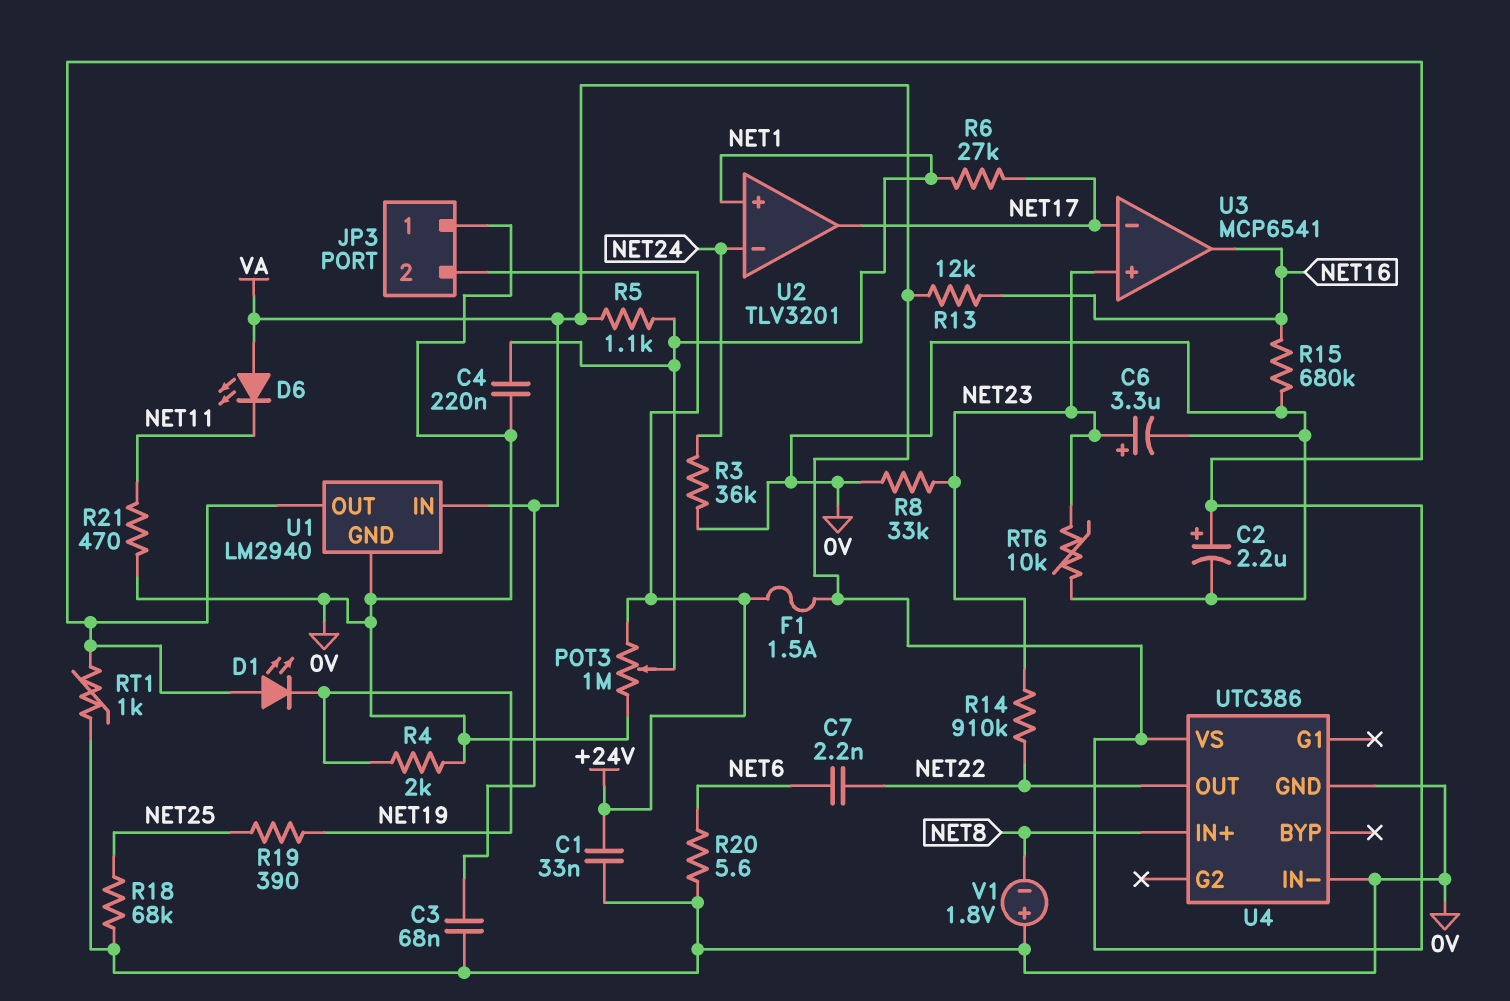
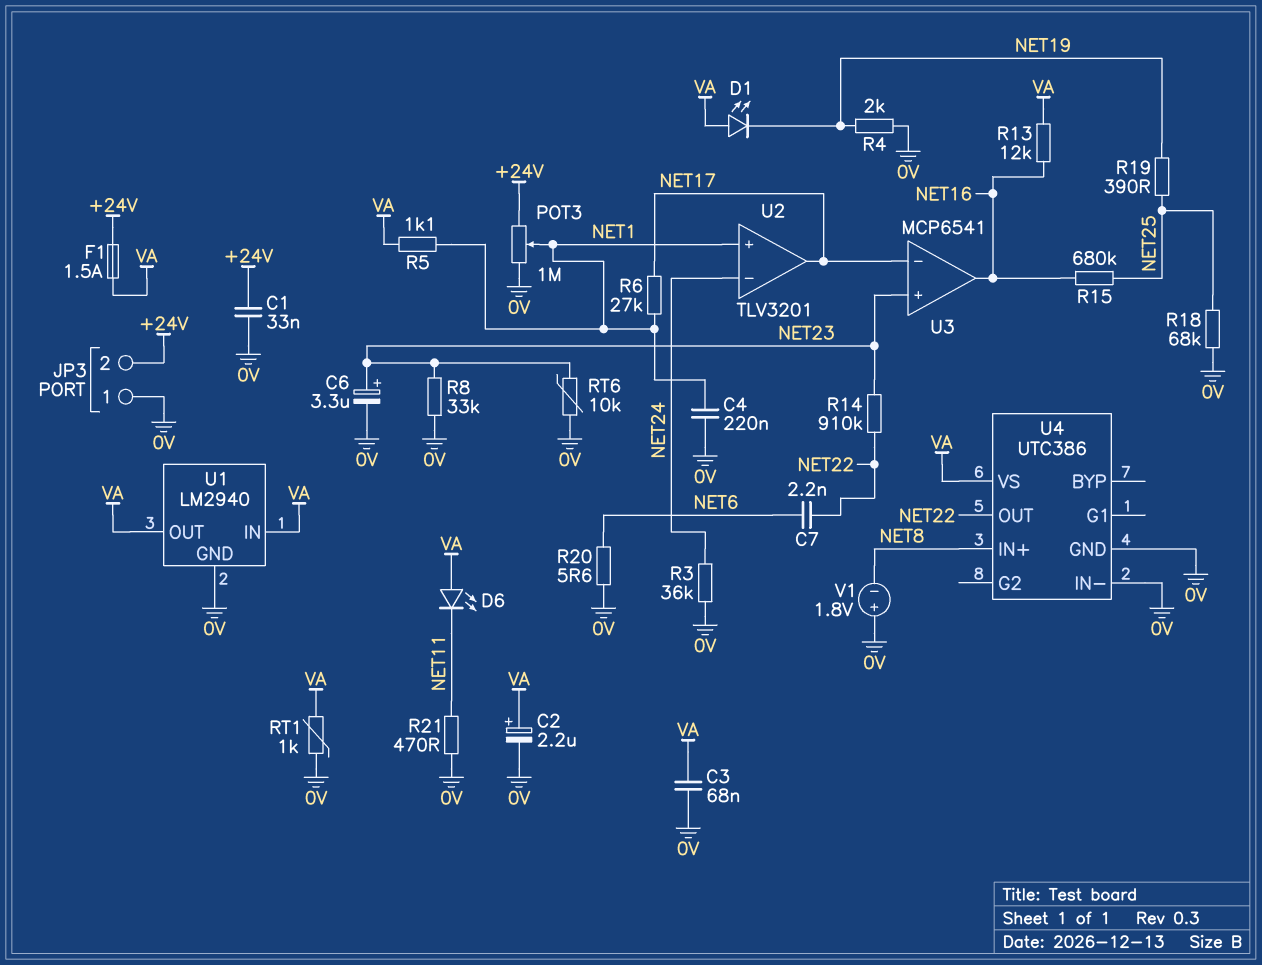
R15: 680k (0V, NET16) -> 680k (NET16, NET25)

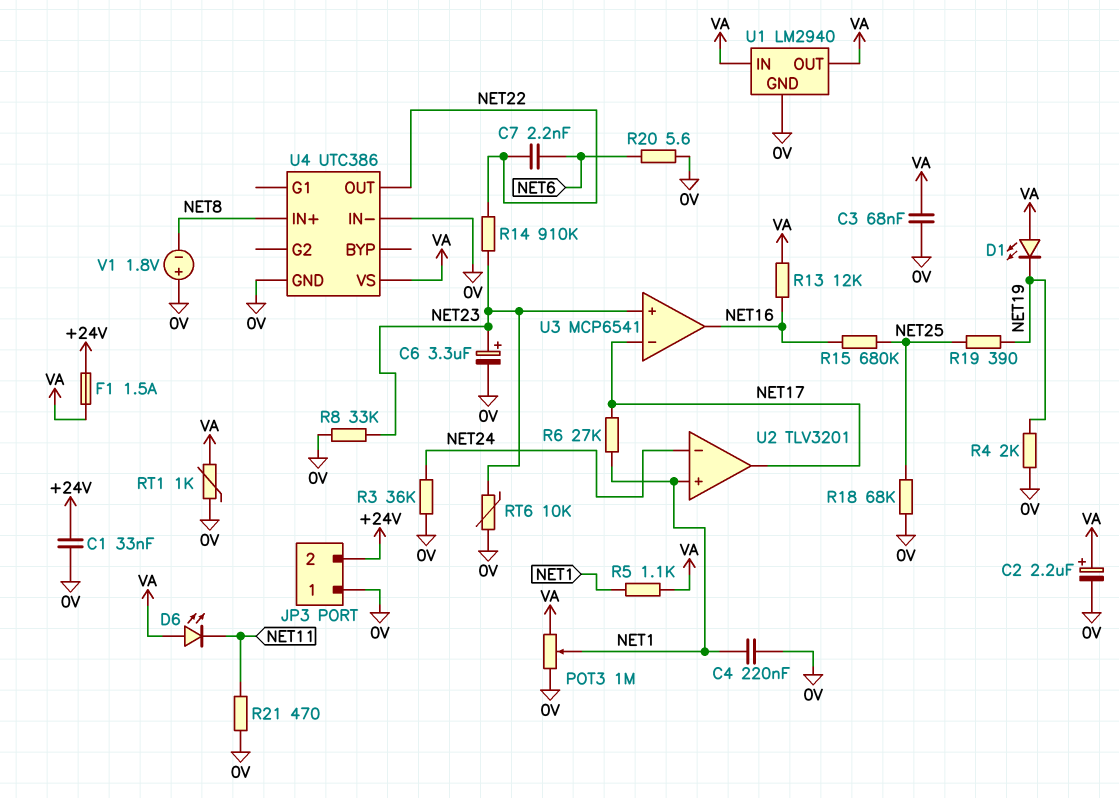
POT3: 1M (+24V, 0V, wiper NET1) -> 1M (0V, VA, wiper NET1)

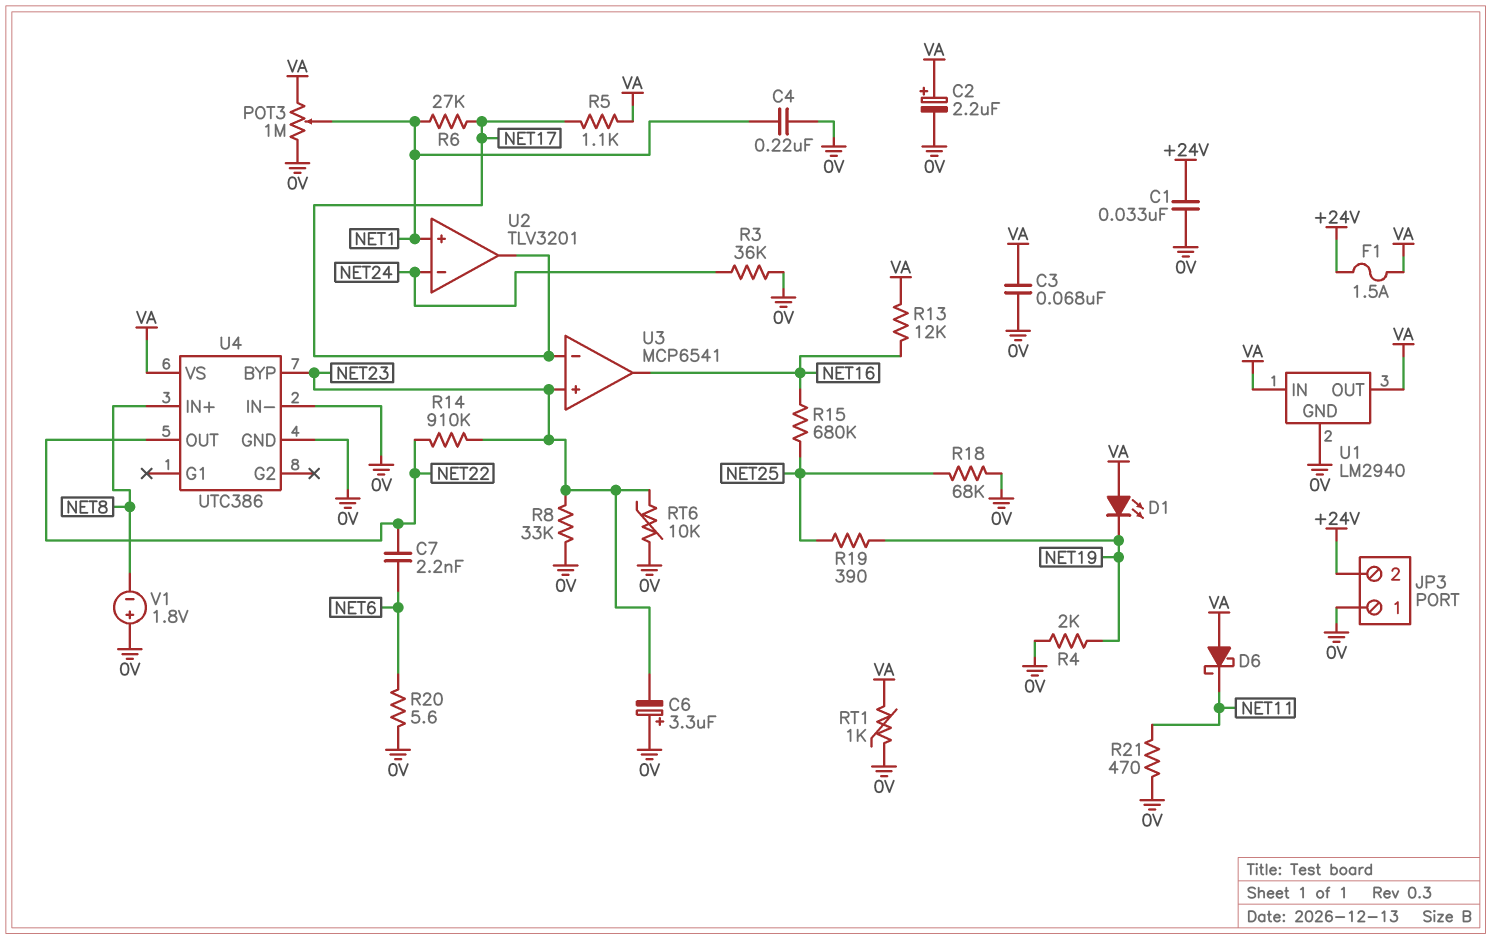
C6: 3.3uF (plus NET23, minus 0V) -> 3.3uF (plus 0V, minus NET23)
D6: LED (A VA, K NET11) -> schottky (A VA, K NET11)
R5: 1.1k (NET1, VA) -> 1.1k (NET17, VA)
U4 pin BYP: none -> NET23

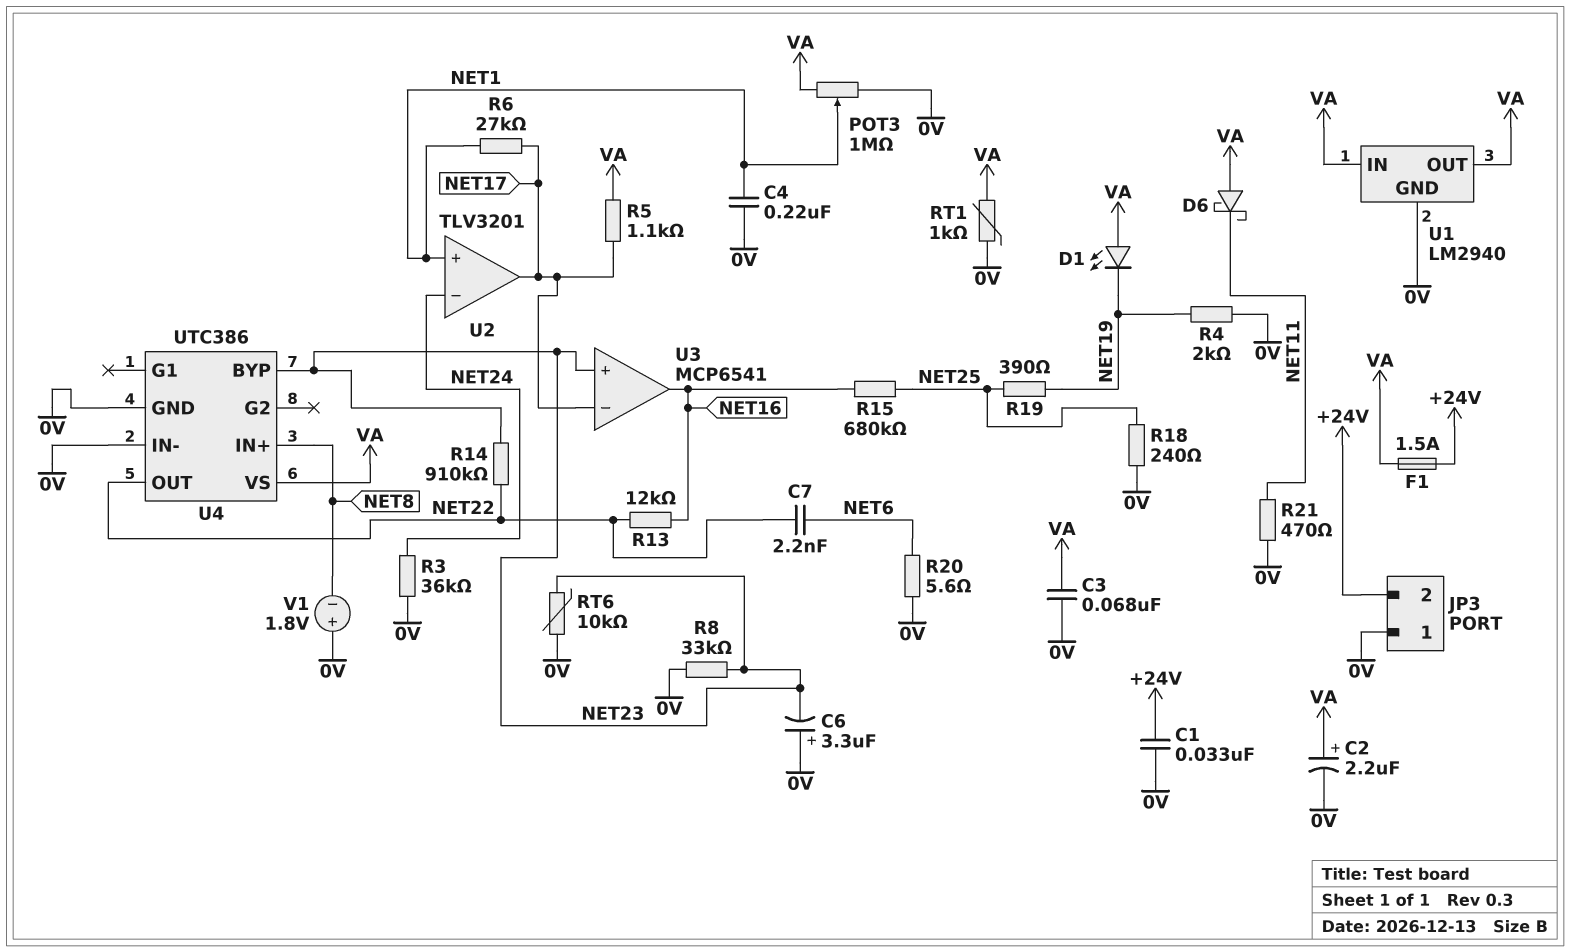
R13: 12k (NET16, VA) -> 12k (NET16, NET22)
R18: 68k (0V, NET25) -> 240 (0V, NET25)

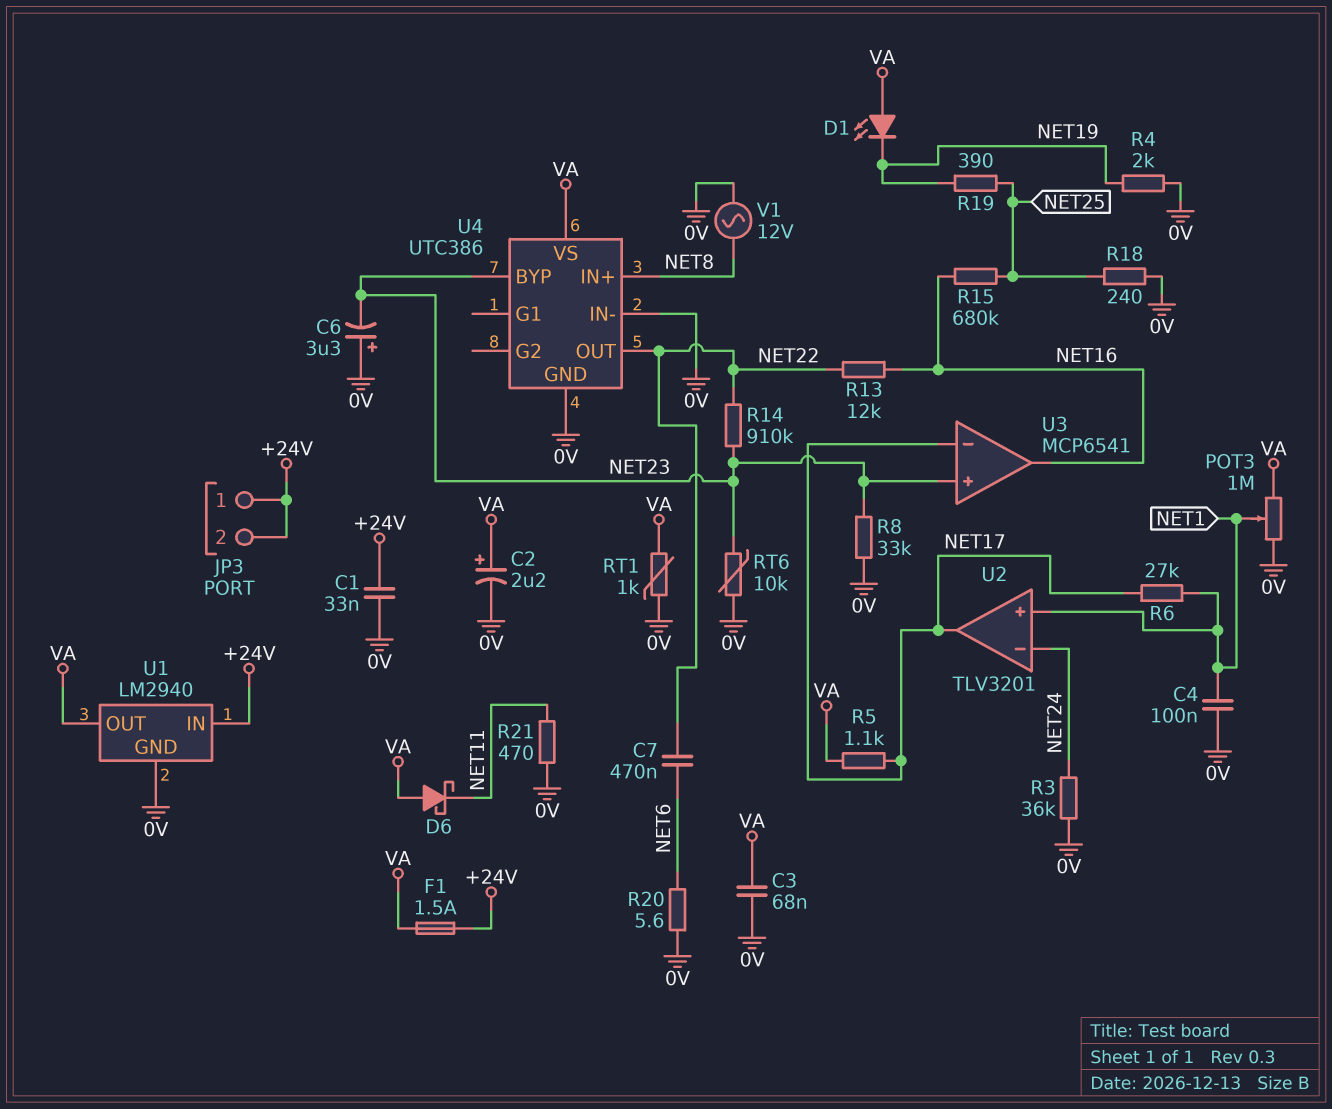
C4: 220nF (0V, NET1) -> 100nF (0V, NET1)
C7: 2.2nF (NET6, NET22) -> 470nF (NET6, NET22)
JP3 pin 1: 0V -> +24V
U1 pin IN: VA -> +24V
V1: 1.8V (plus 0V, minus NET8) -> AC 12V (0V, NET8)

